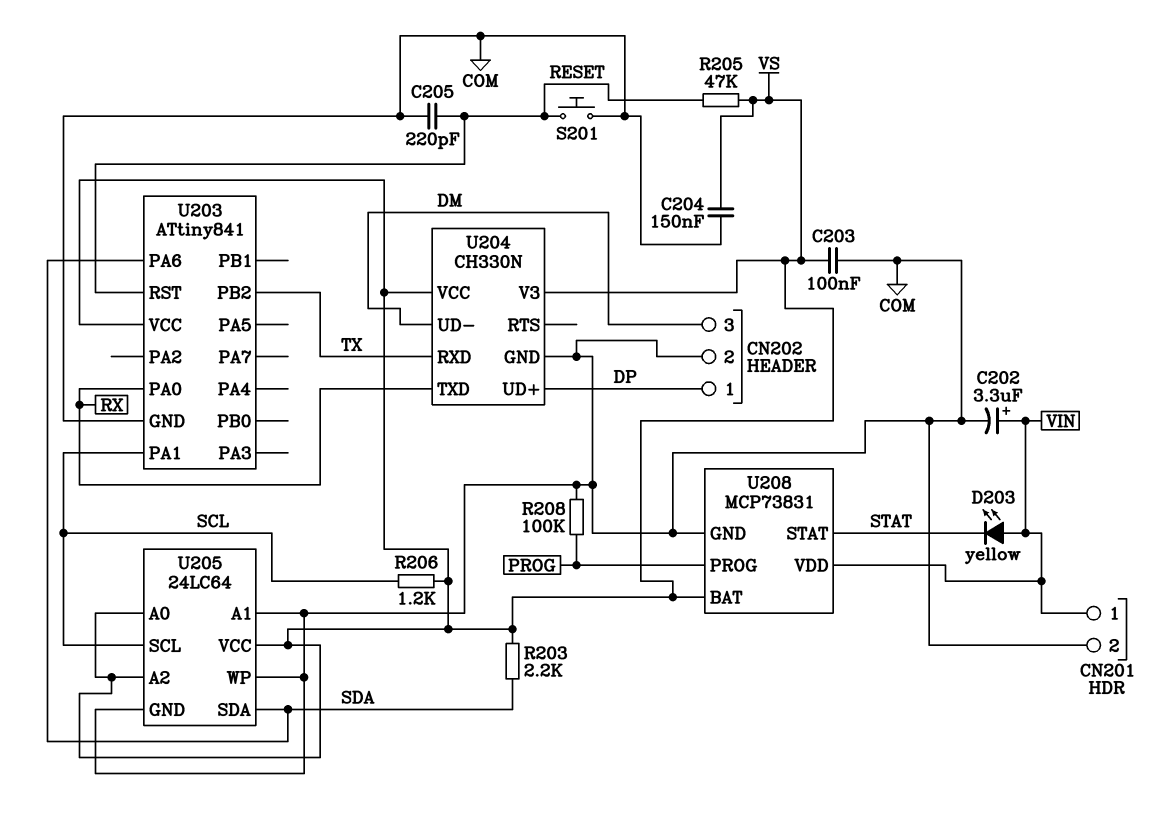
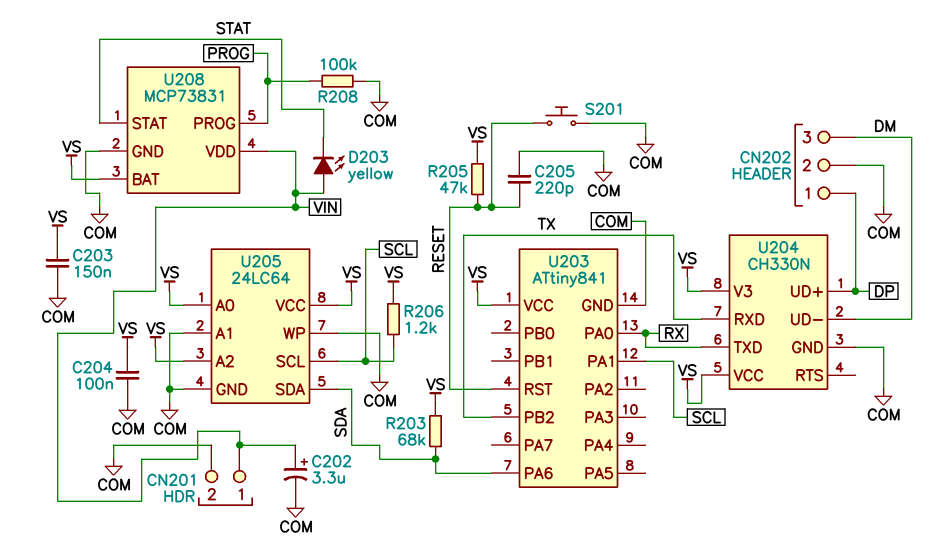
C203: 100nF (COM, VS) -> 150nF (COM, VS)
C204: 150nF (COM, VS) -> 100nF (COM, VS)
R203: 2.2k (SDA, VS) -> 68k (SDA, VS)

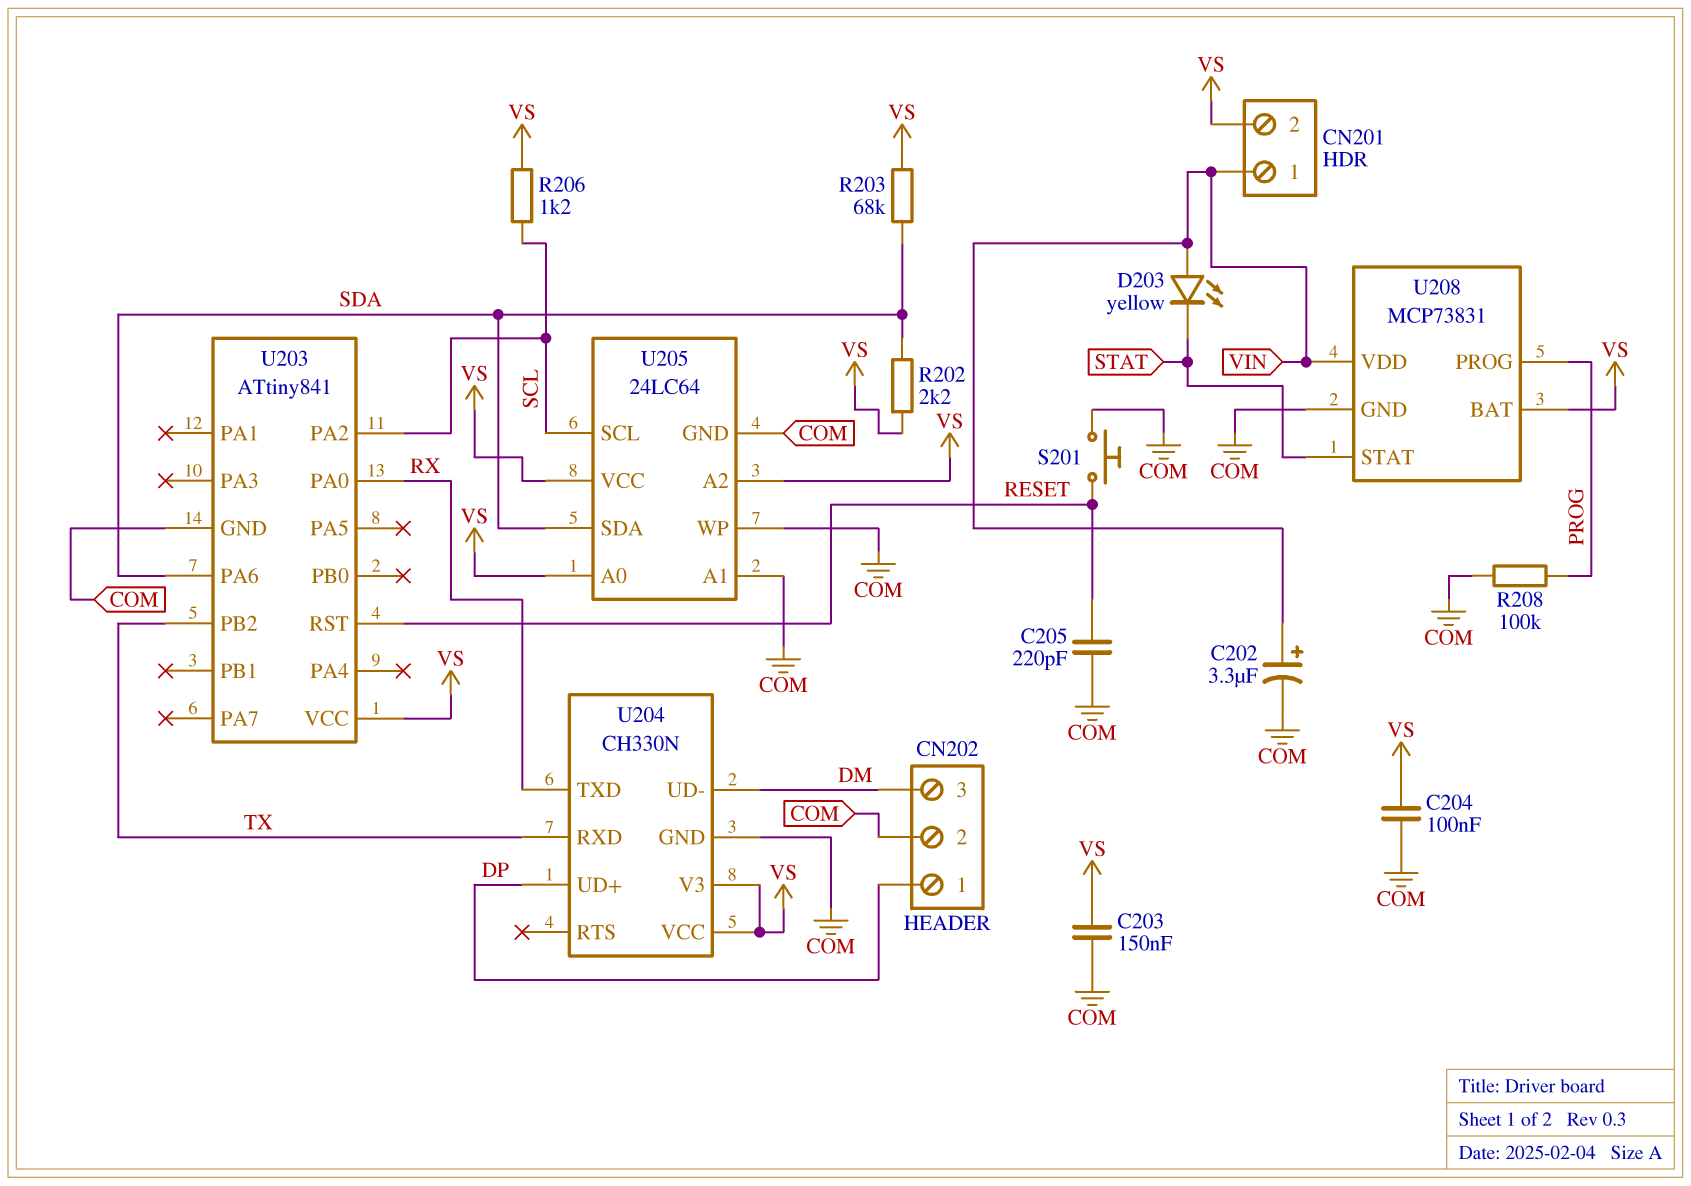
CN201 pin 2: COM -> VS
R202: none -> 2.2k (SDA, VS)
R205: 47k (RESET, VS) -> none
U203 pin PA1: SCL -> none
U203 pin PA2: none -> SCL

